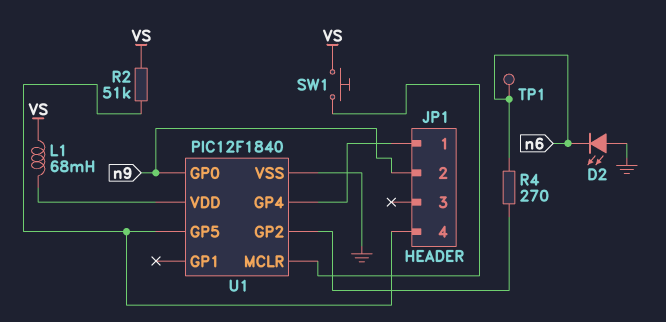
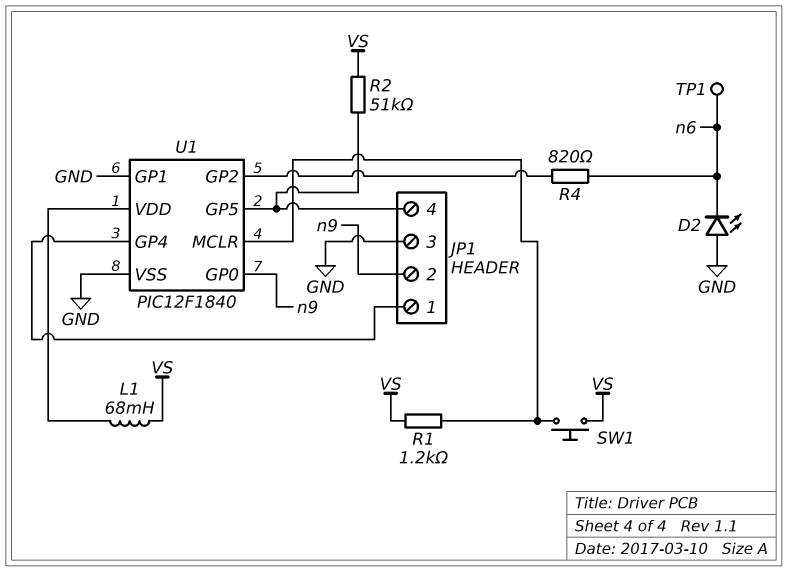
JP1 pin 3: none -> GND
R1: none -> 1.2k (U1/MCLR, VS)
R4: 270 (U1/GP2, n6) -> 820 (U1/GP2, n6)
U1 pin GP1: none -> GND

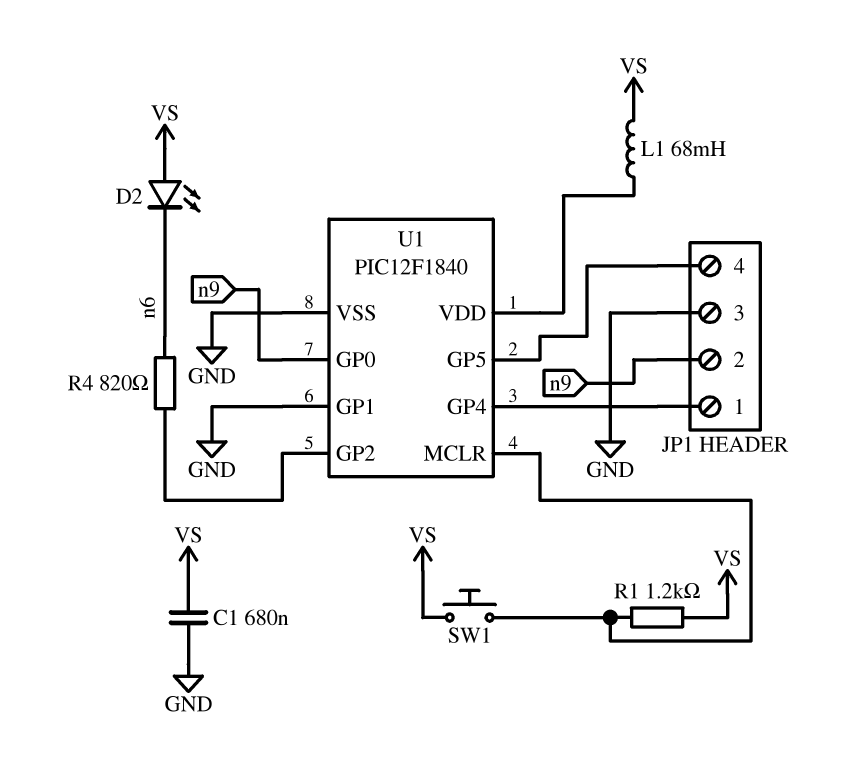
C1: none -> 680nF (GND, VS)
D2: LED (A GND, K n6) -> LED (A VS, K n6)
R2: 51k (JP1/4, VS) -> none
TP1: test point (n6) -> none

